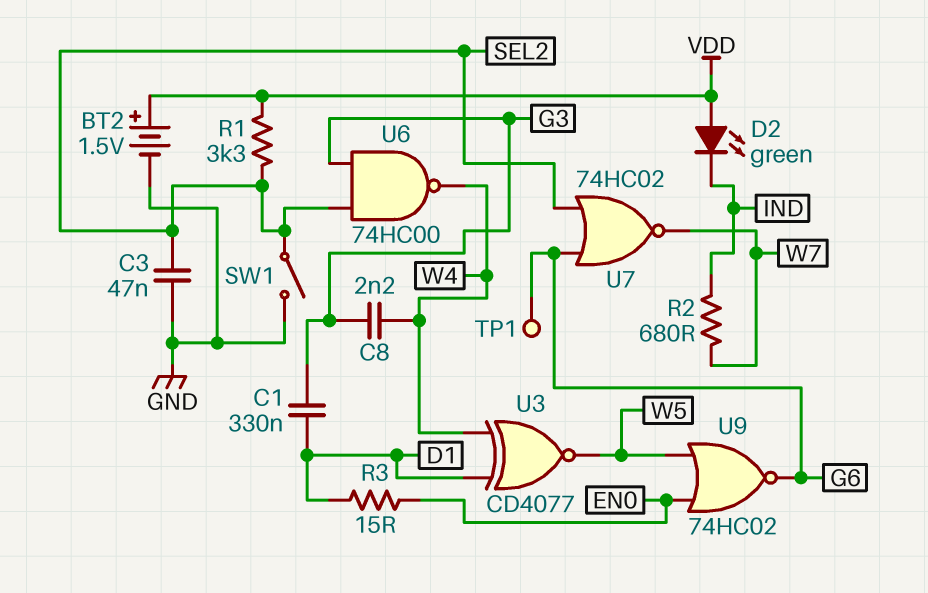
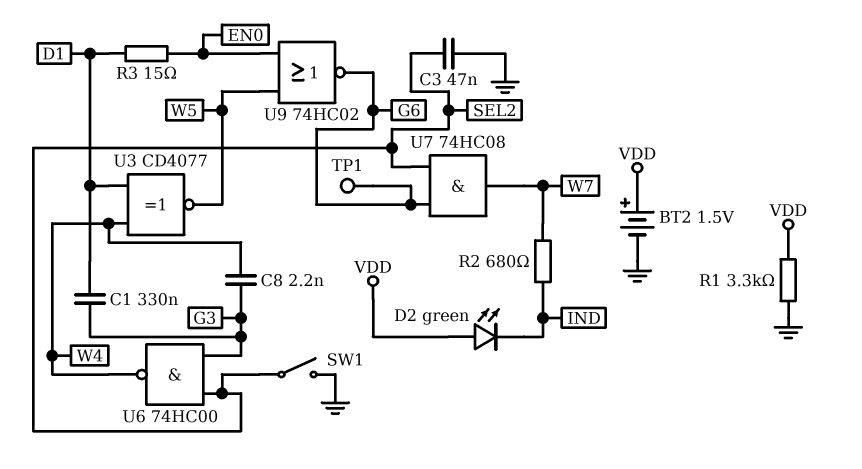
R1: 3.3k (SEL2, VDD) -> 3.3k (GND, VDD)
U7: NOR 74HC02 (in G6, in SEL2, out W7) -> AND 74HC08 (in G6, in SEL2, out W7)

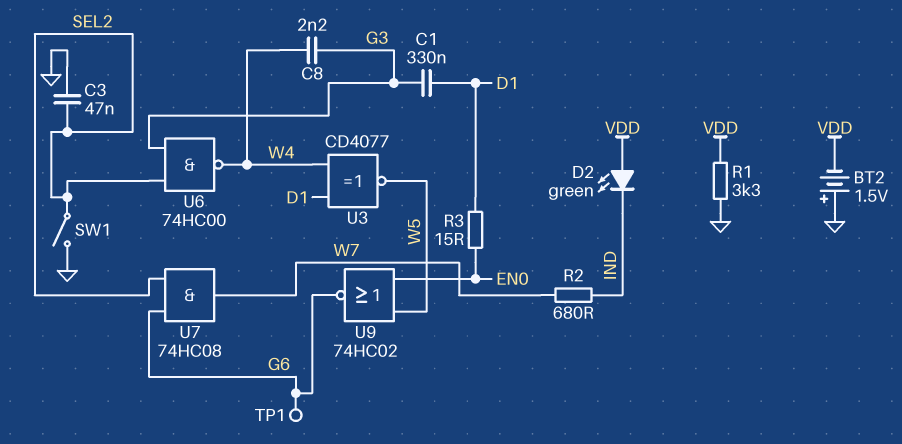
BT2: 1.5V (plus VDD, minus GND) -> 1.5V (plus GND, minus VDD)

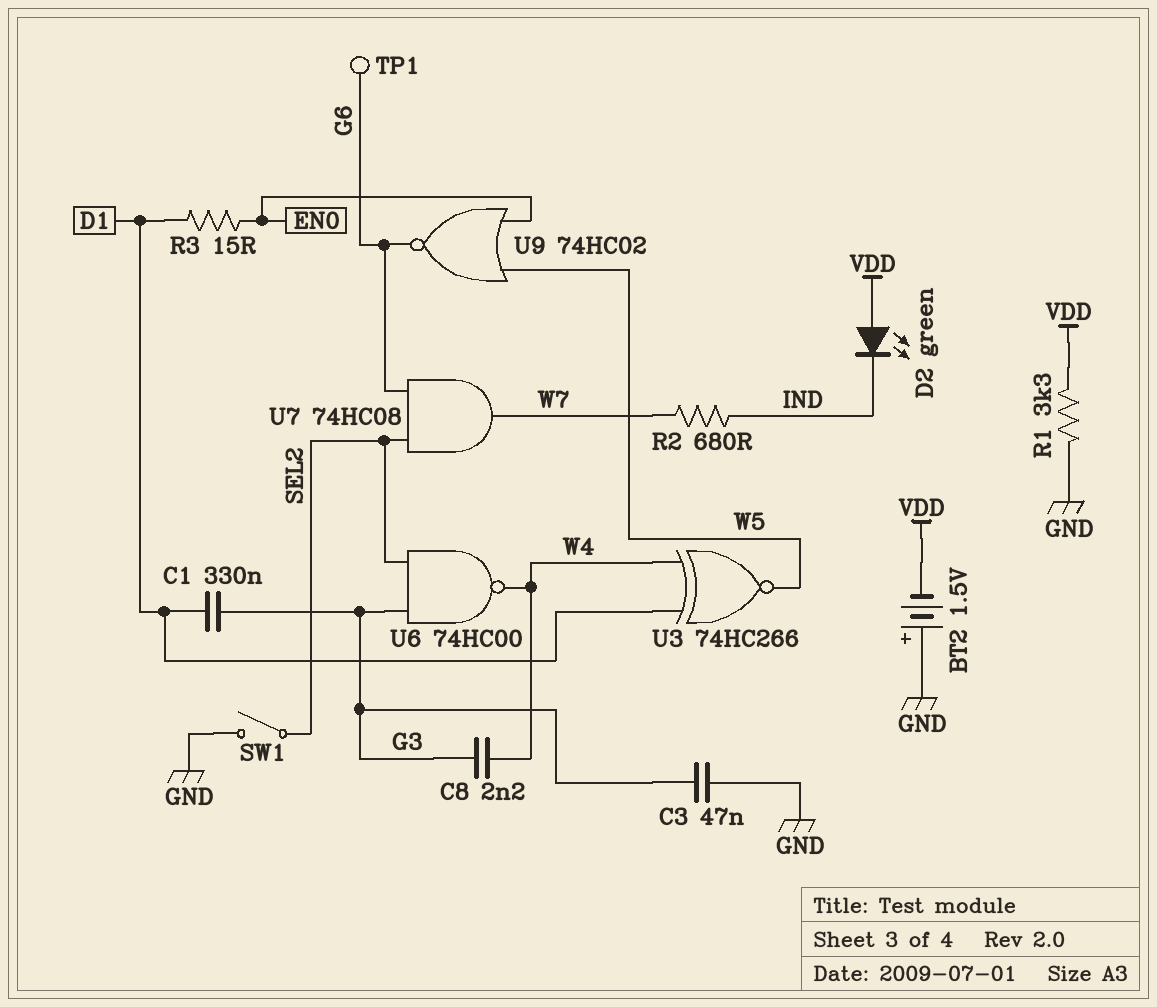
C3: 47nF (GND, SEL2) -> 47nF (G3, GND)
U3: XNOR CD4077 (in D1, in W4, out W5) -> XNOR 74HC266 (in D1, in W4, out W5)

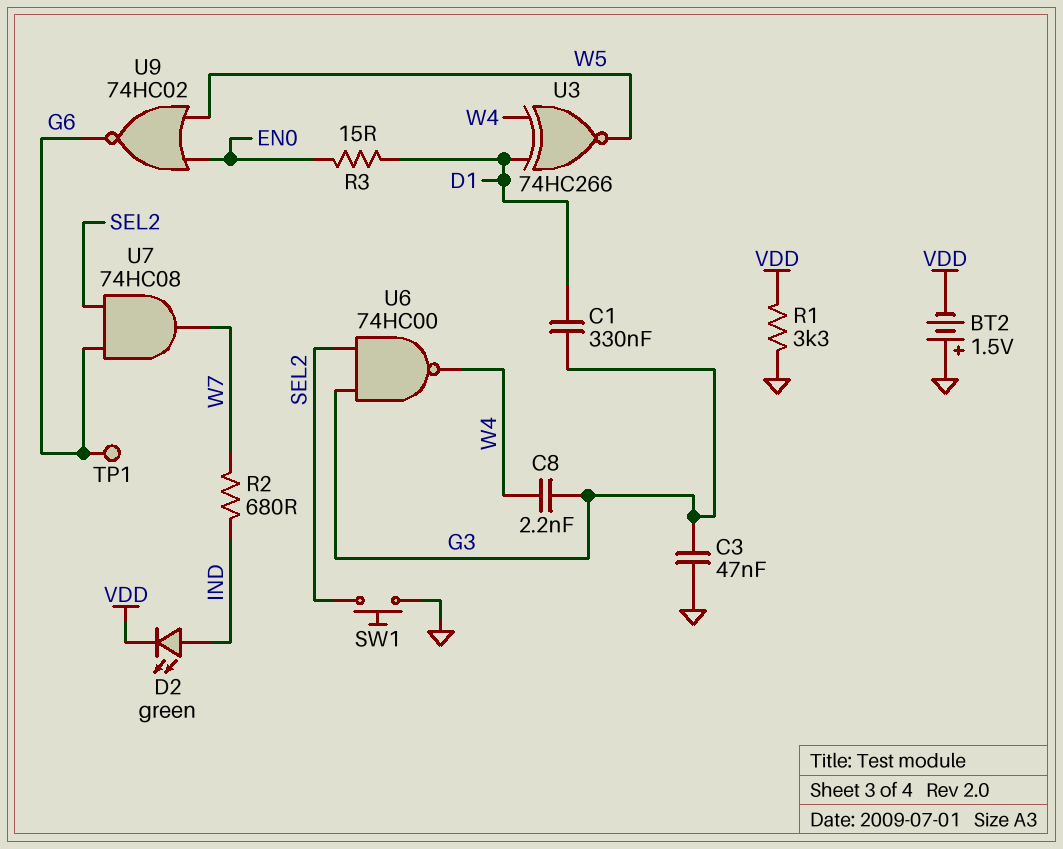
D2: LED green (A VDD, K IND) -> LED green (A IND, K VDD)
SW1: switch (GND, SEL2) -> button (GND, SEL2)

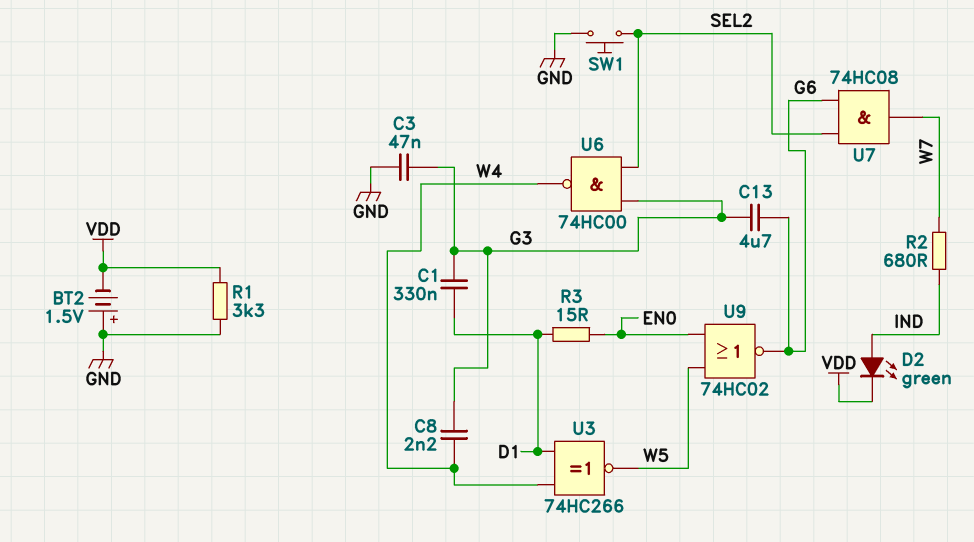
C13: none -> 4.7uF (G3, G6)
TP1: test point (G6) -> none

